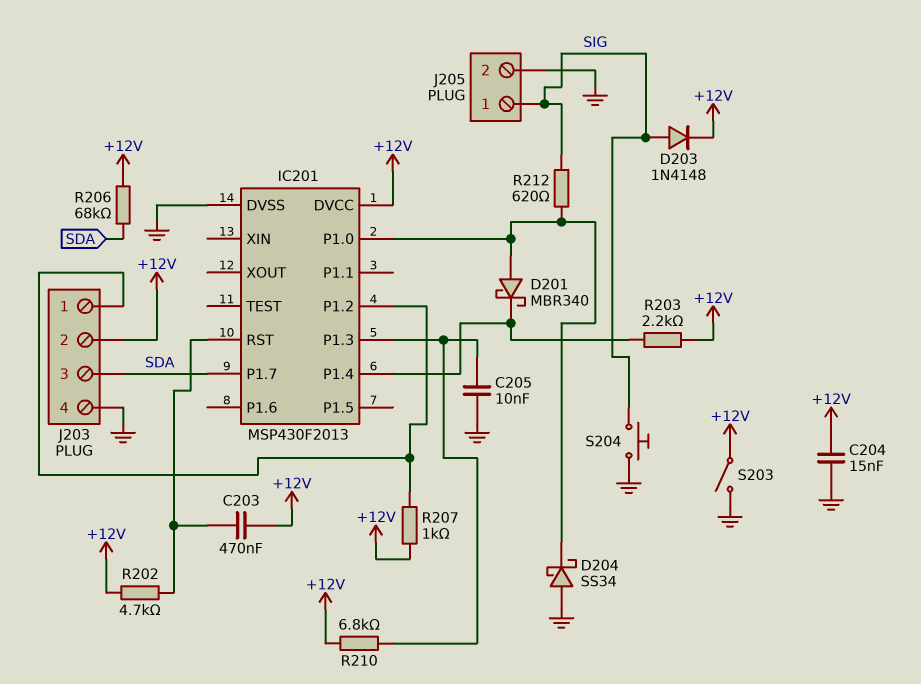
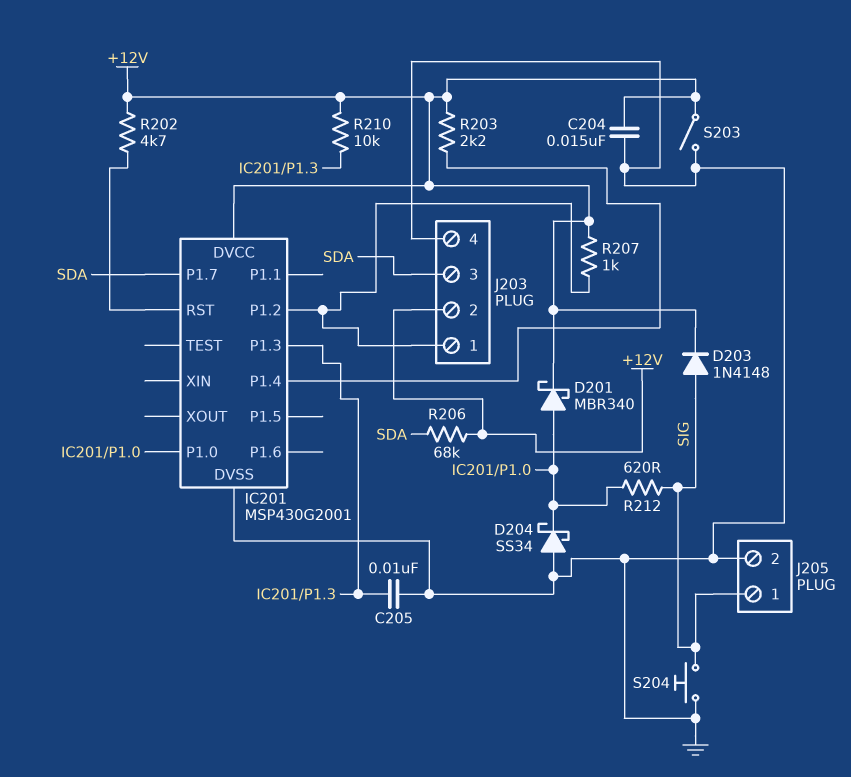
C203: 470nF (+12V, IC201/RST) -> none
D201: schottky MBR340 (A IC201/P1.0, K IC201/P1.4) -> schottky MBR340 (A IC201/P1.0, K +12V)
IC201: MSP430F2013 -> MSP430G2001
R210: 6.8k (+12V, IC201/P1.3) -> 10k (+12V, IC201/P1.3)

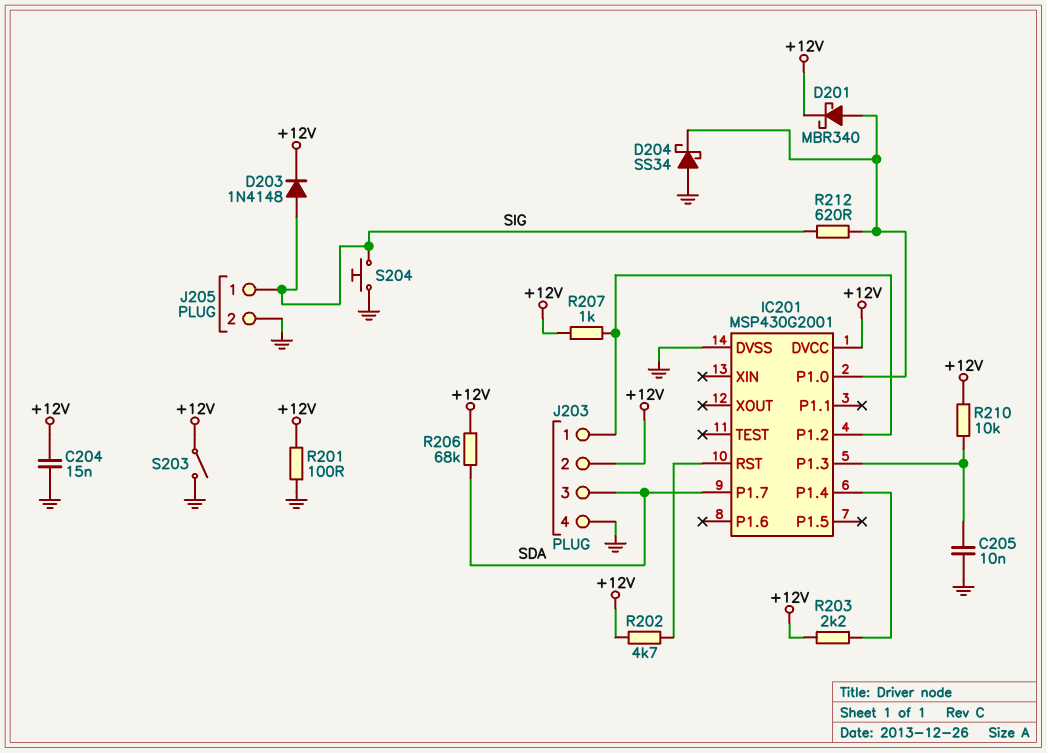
R201: none -> 100 (+12V, GND)

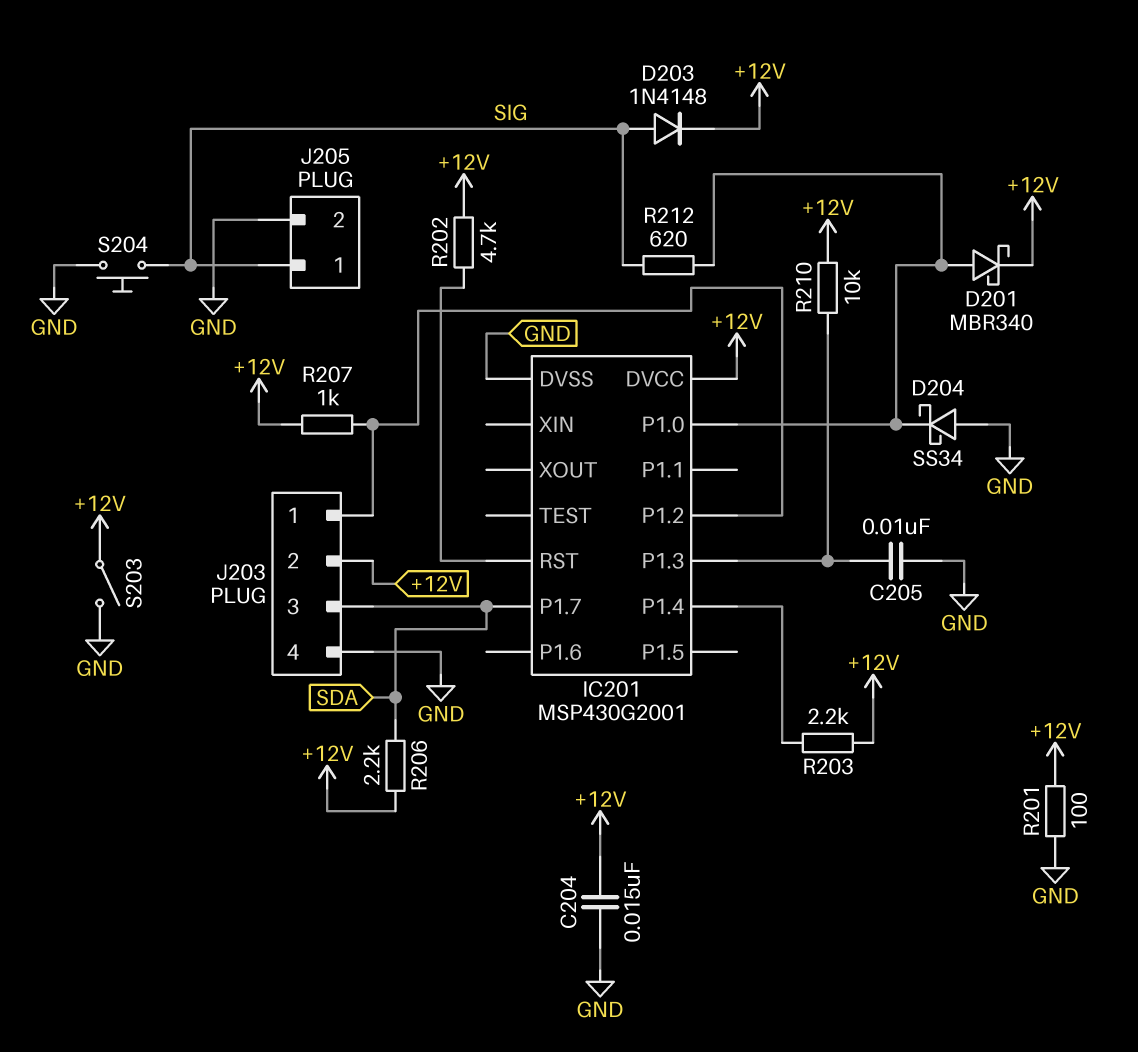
R206: 68k (+12V, SDA) -> 2.2k (+12V, SDA)

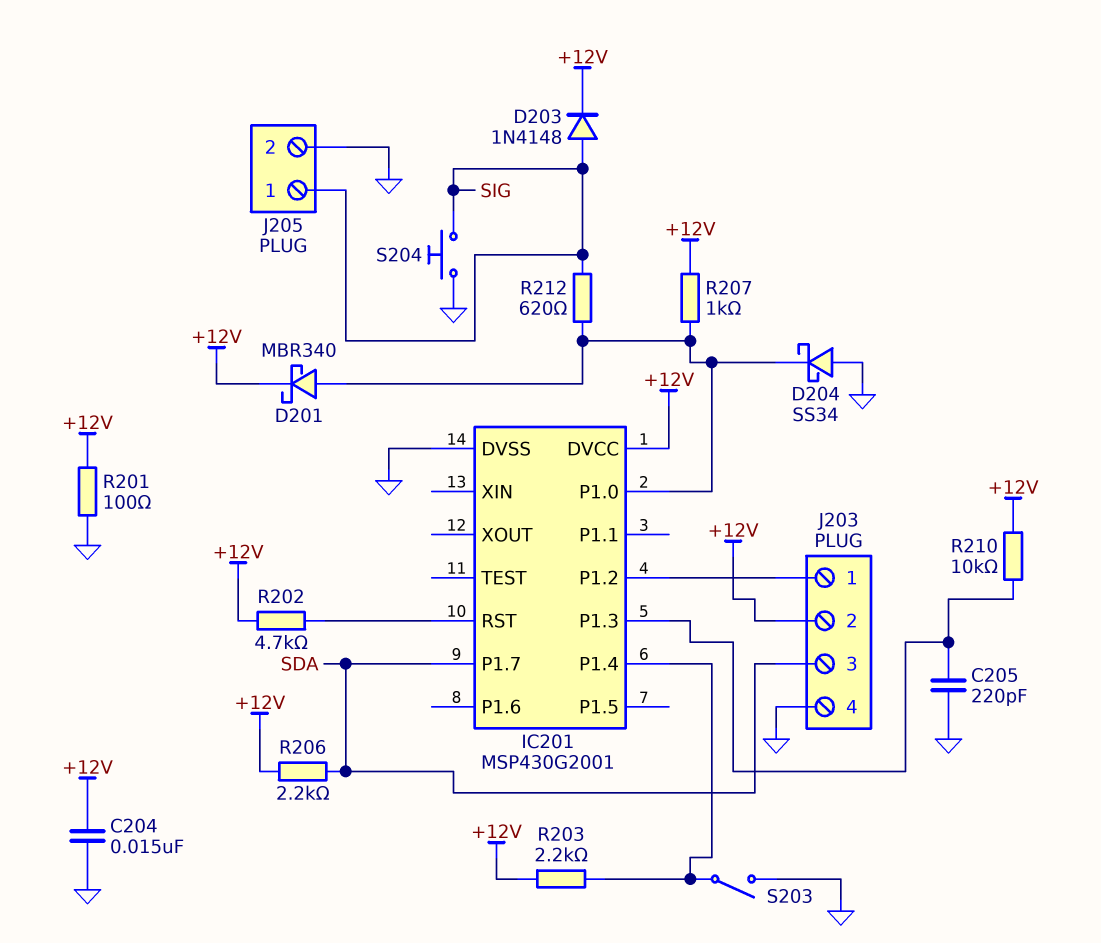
C205: 10nF (GND, IC201/P1.3) -> 220pF (GND, IC201/P1.3)
R207: 1k (+12V, IC201/P1.2) -> 1k (+12V, IC201/P1.0)
S203: switch (+12V, GND) -> switch (GND, IC201/P1.4)

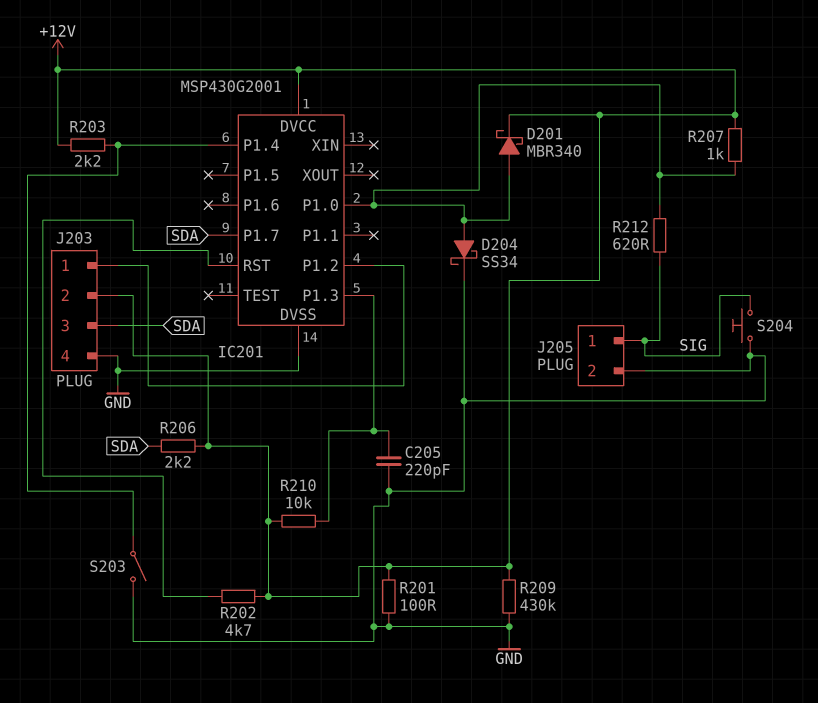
C204: 15nF (+12V, GND) -> none
D203: diode 1N4148 (A SIG, K +12V) -> none
D204: schottky SS34 (A GND, K IC201/P1.0) -> schottky SS34 (A IC201/P1.0, K GND)
R209: none -> 430k (+12V, GND)

